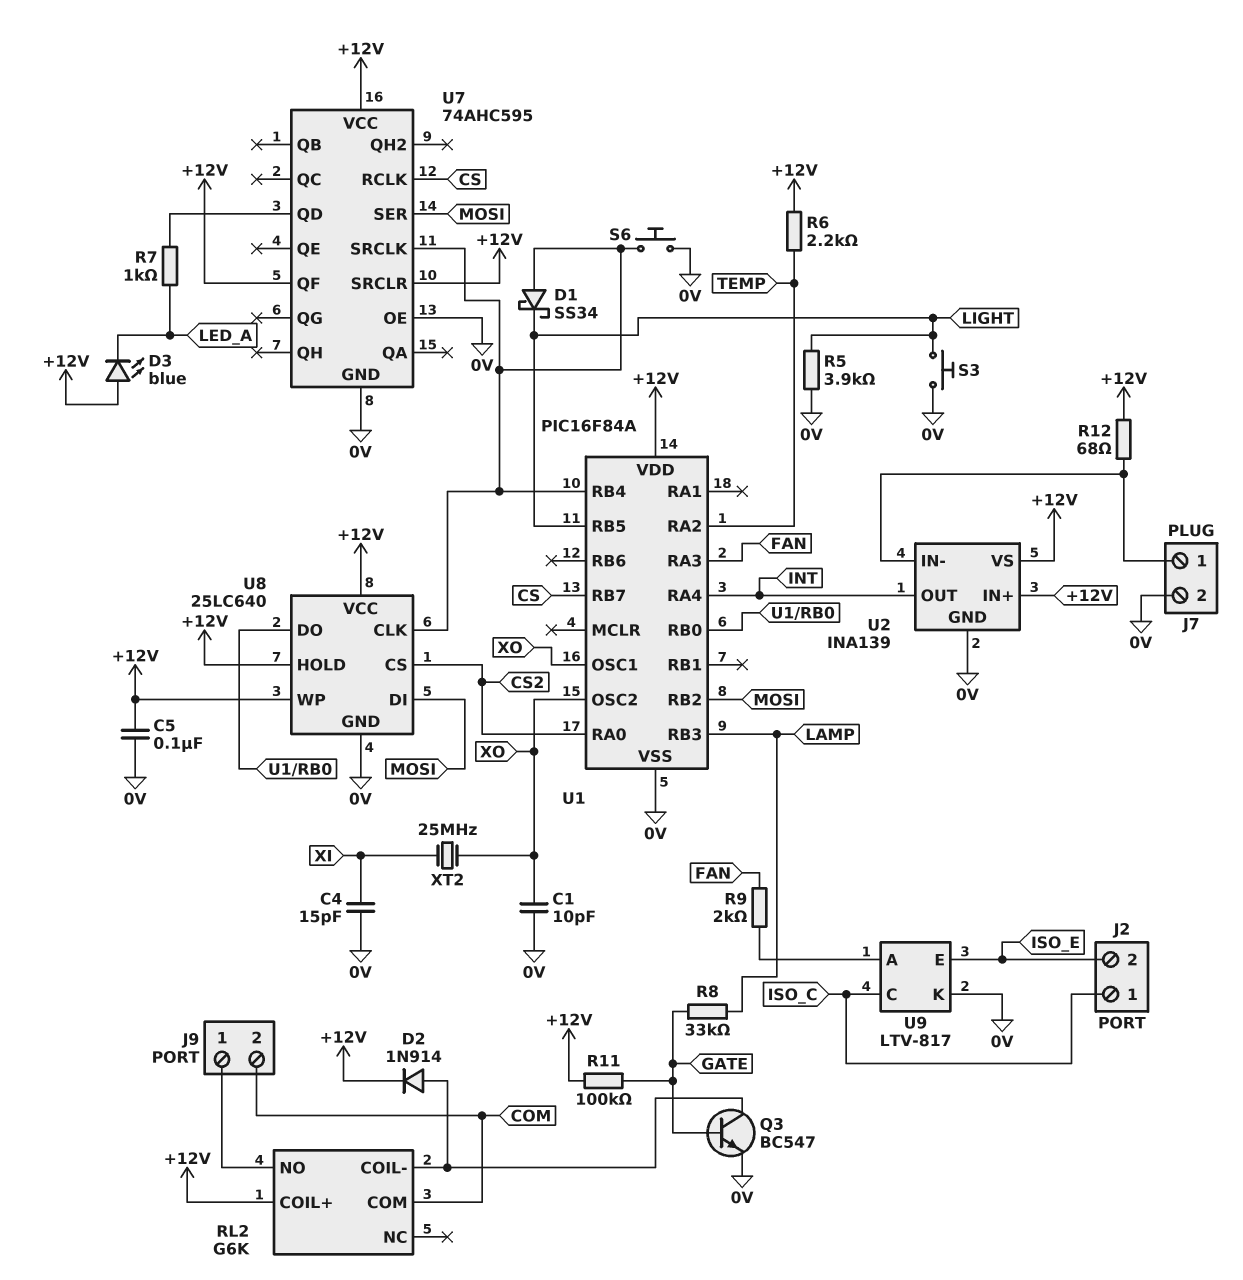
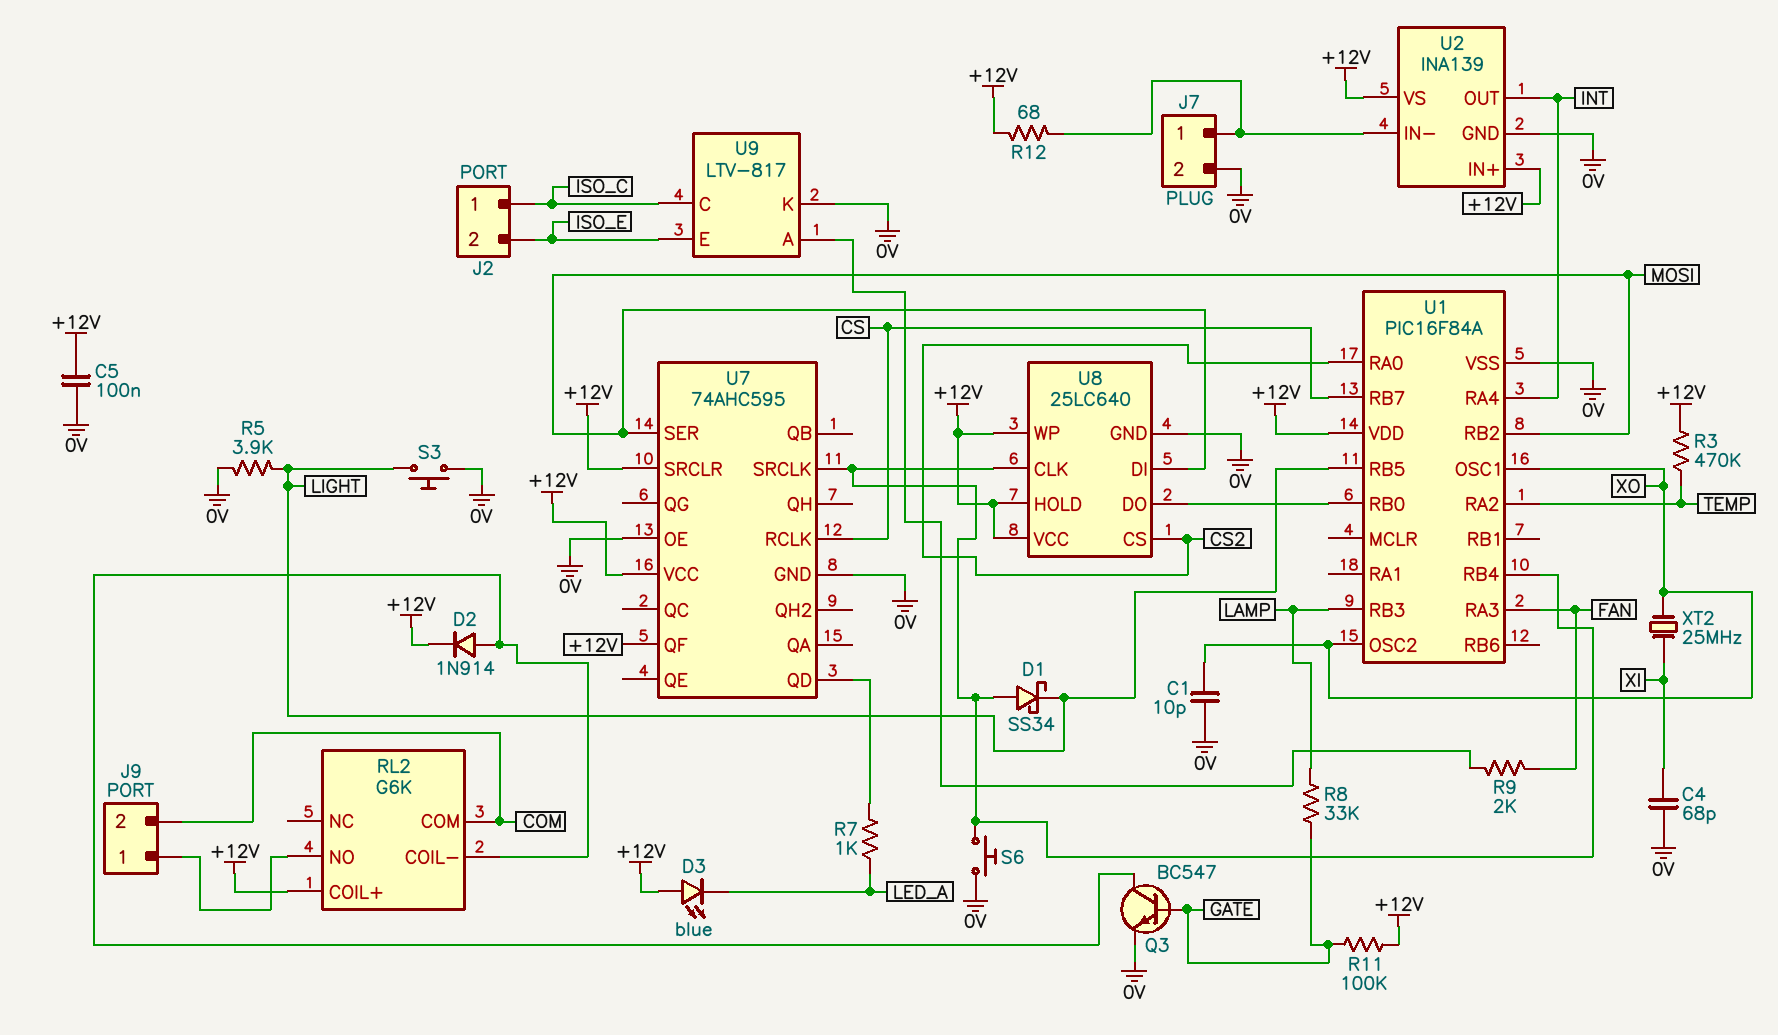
C4: 15pF (0V, XI) -> 68pF (0V, XI)
R3: none -> 470k (+12V, TEMP)
R6: 2.2k (+12V, TEMP) -> none

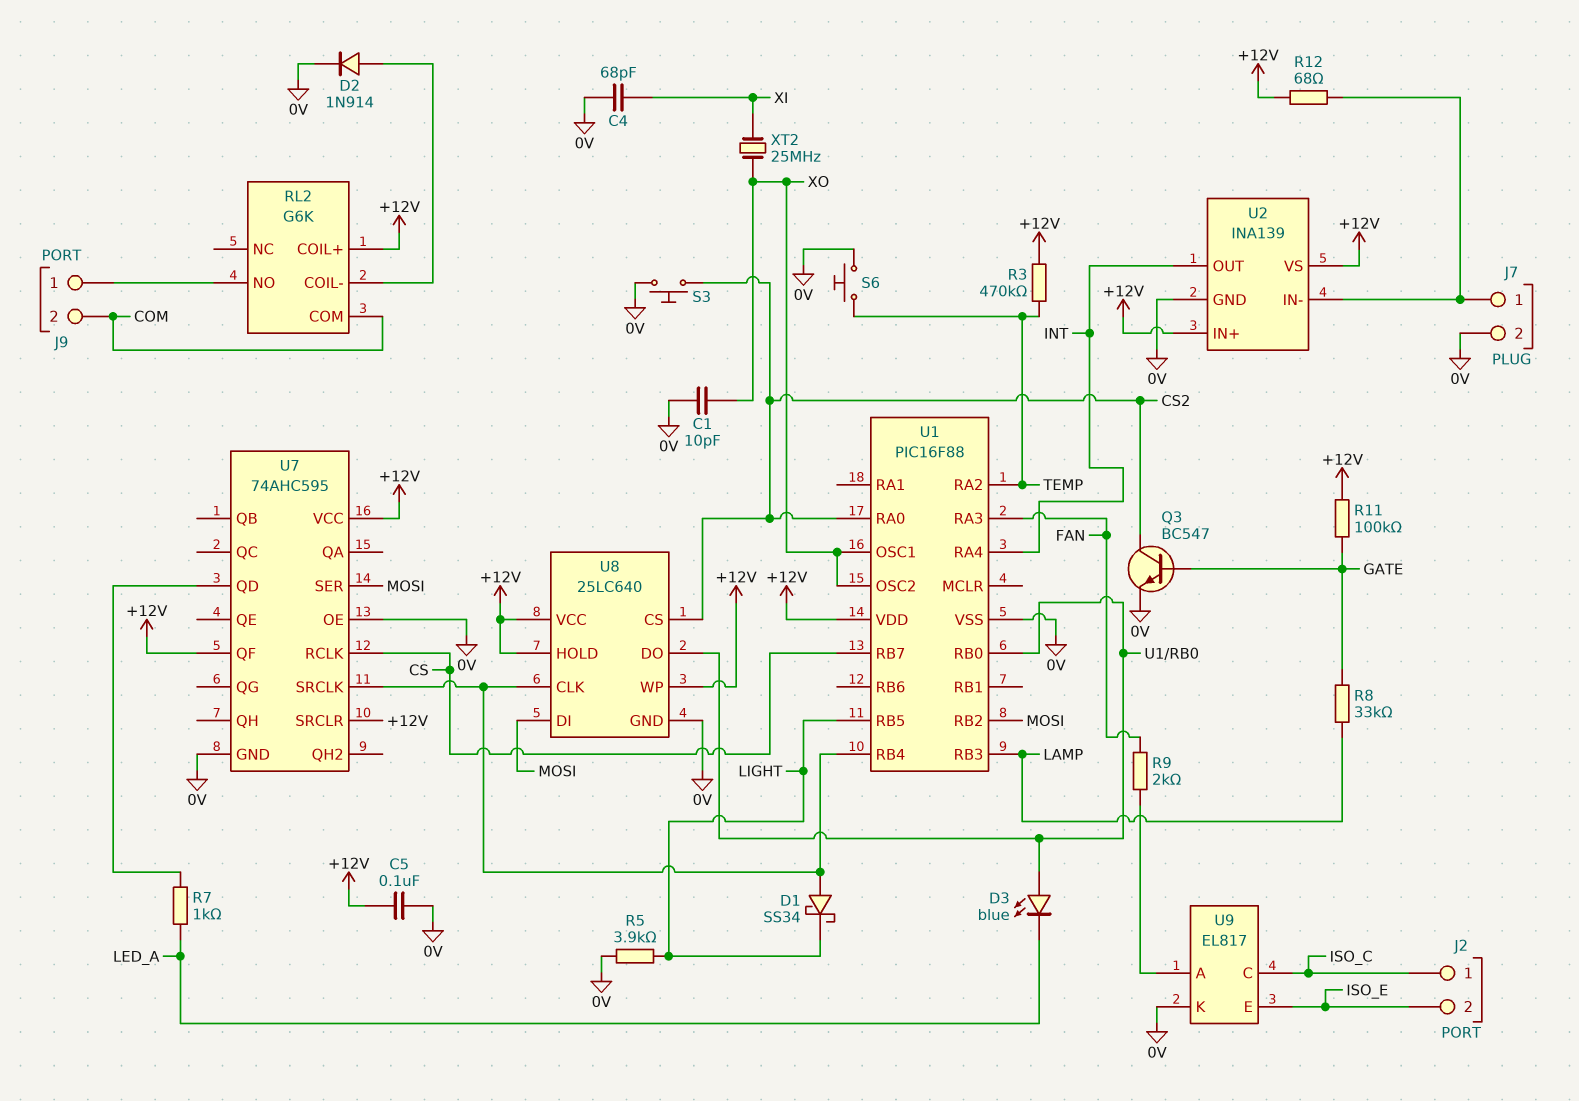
D2: diode 1N914 (A RL2/COIL-, K +12V) -> diode 1N914 (A RL2/COIL-, K 0V)
D3: LED blue (A +12V, K LED_A) -> LED blue (A U1/RB0, K LED_A)
Q3: NPN BC547 (B GATE, C RL2/COIL-, E 0V) -> NPN BC547 (B GATE, C CS2, E 0V)
S3: button (0V, LIGHT) -> button (0V, CS2)
S6: button (0V, U1/RB4) -> button (0V, TEMP)
U1: PIC16F84A -> PIC16F88
U9: LTV-817 -> EL817

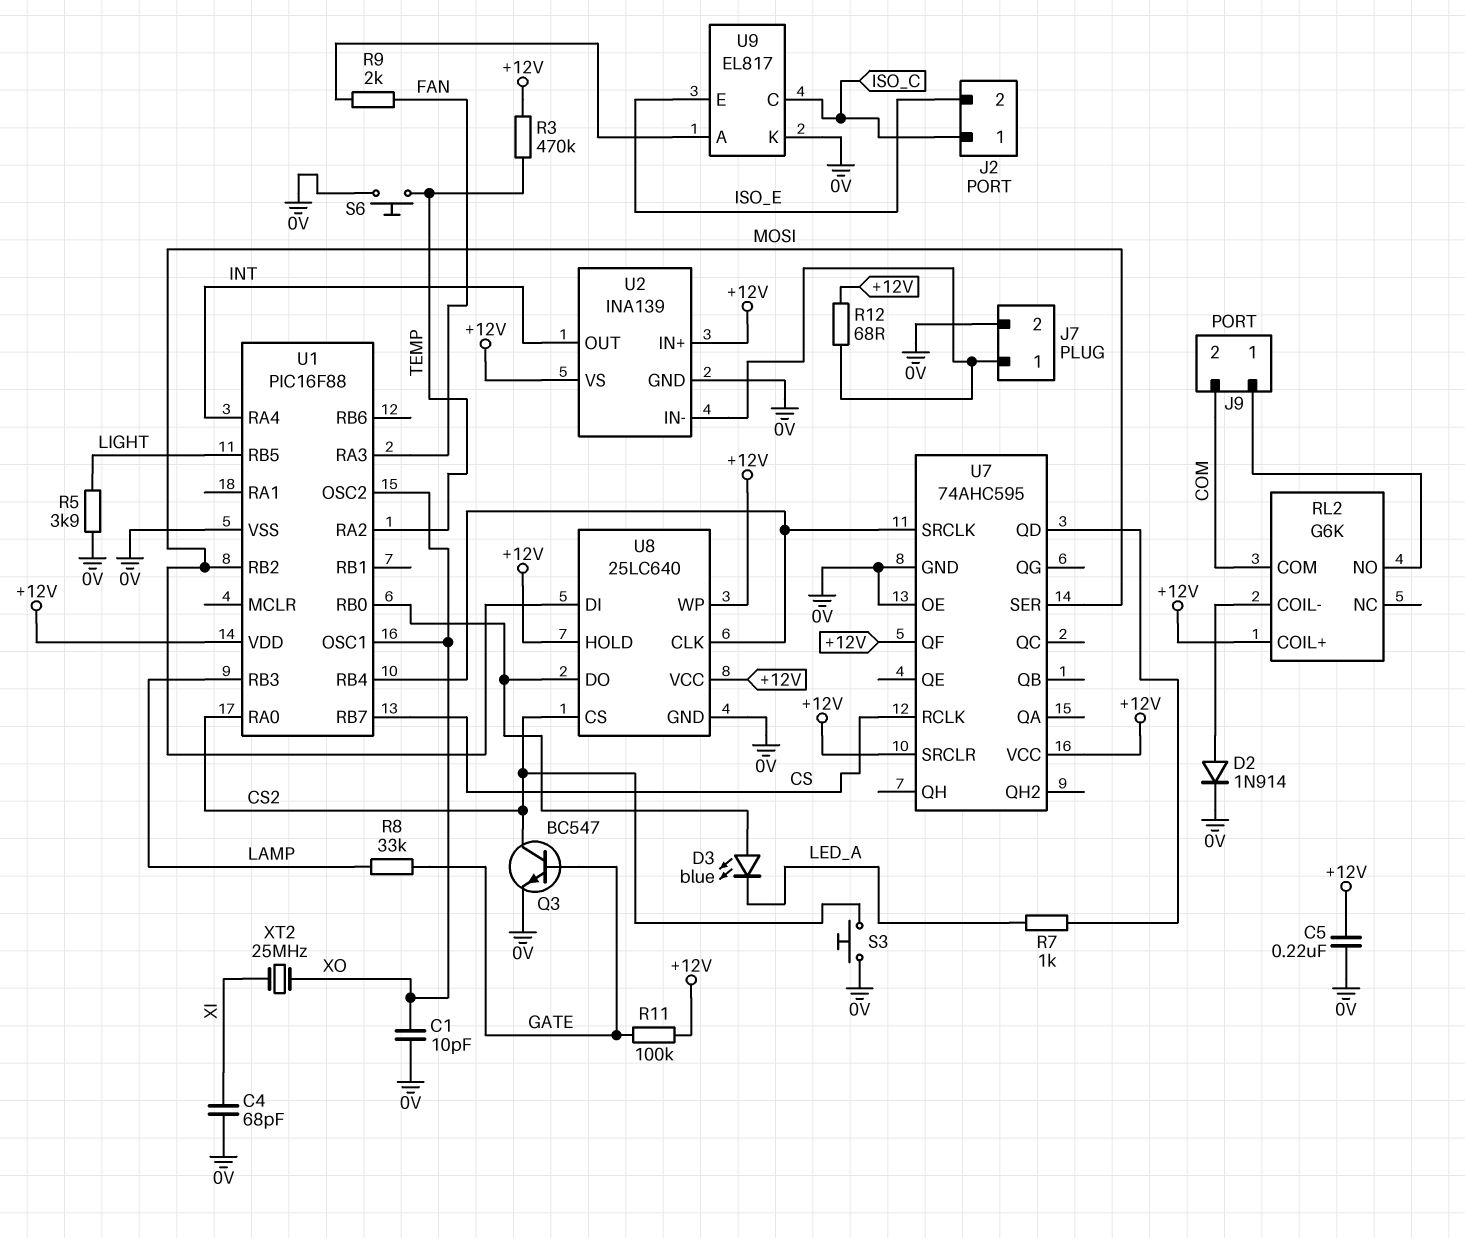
C5: 100nF (+12V, 0V) -> 220nF (+12V, 0V)
D1: schottky SS34 (A U1/RB4, K LIGHT) -> none

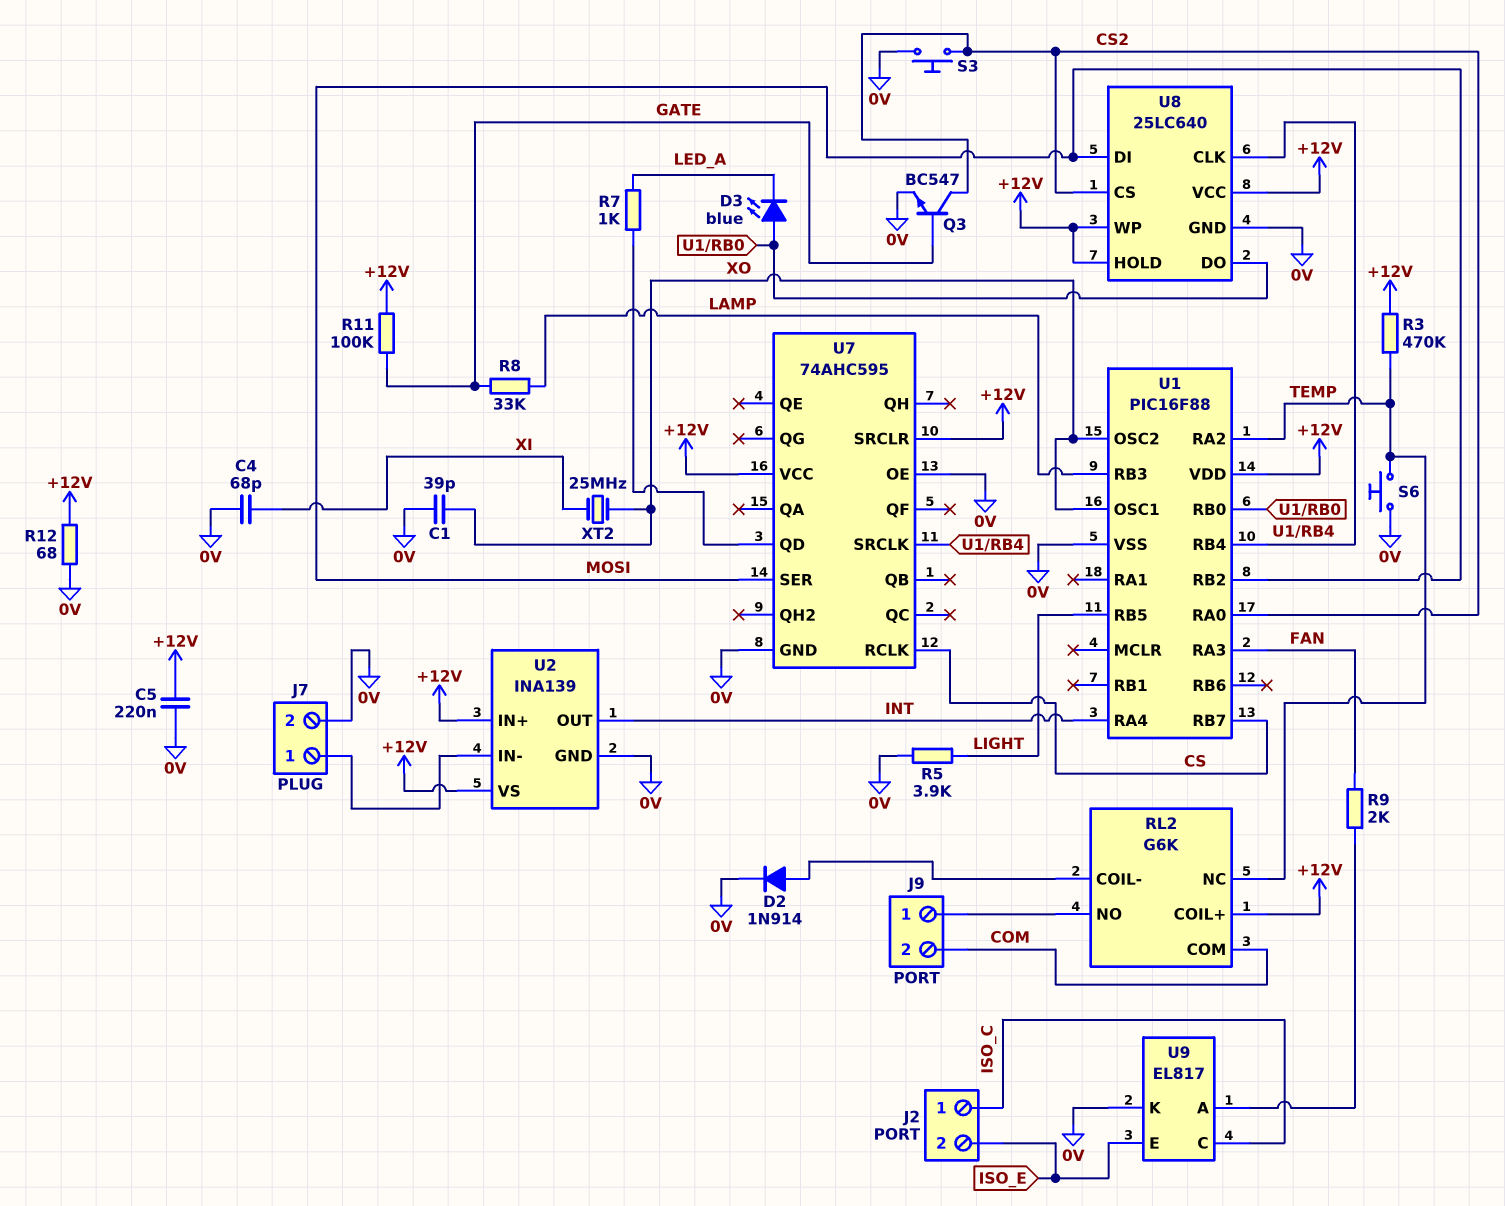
C1: 10pF (0V, XO) -> 39pF (0V, XO)
R12: 68 (+12V, J7/1) -> 68 (+12V, 0V)
RL2 pin NC: none -> TEMP
U7 pin QF: +12V -> none

